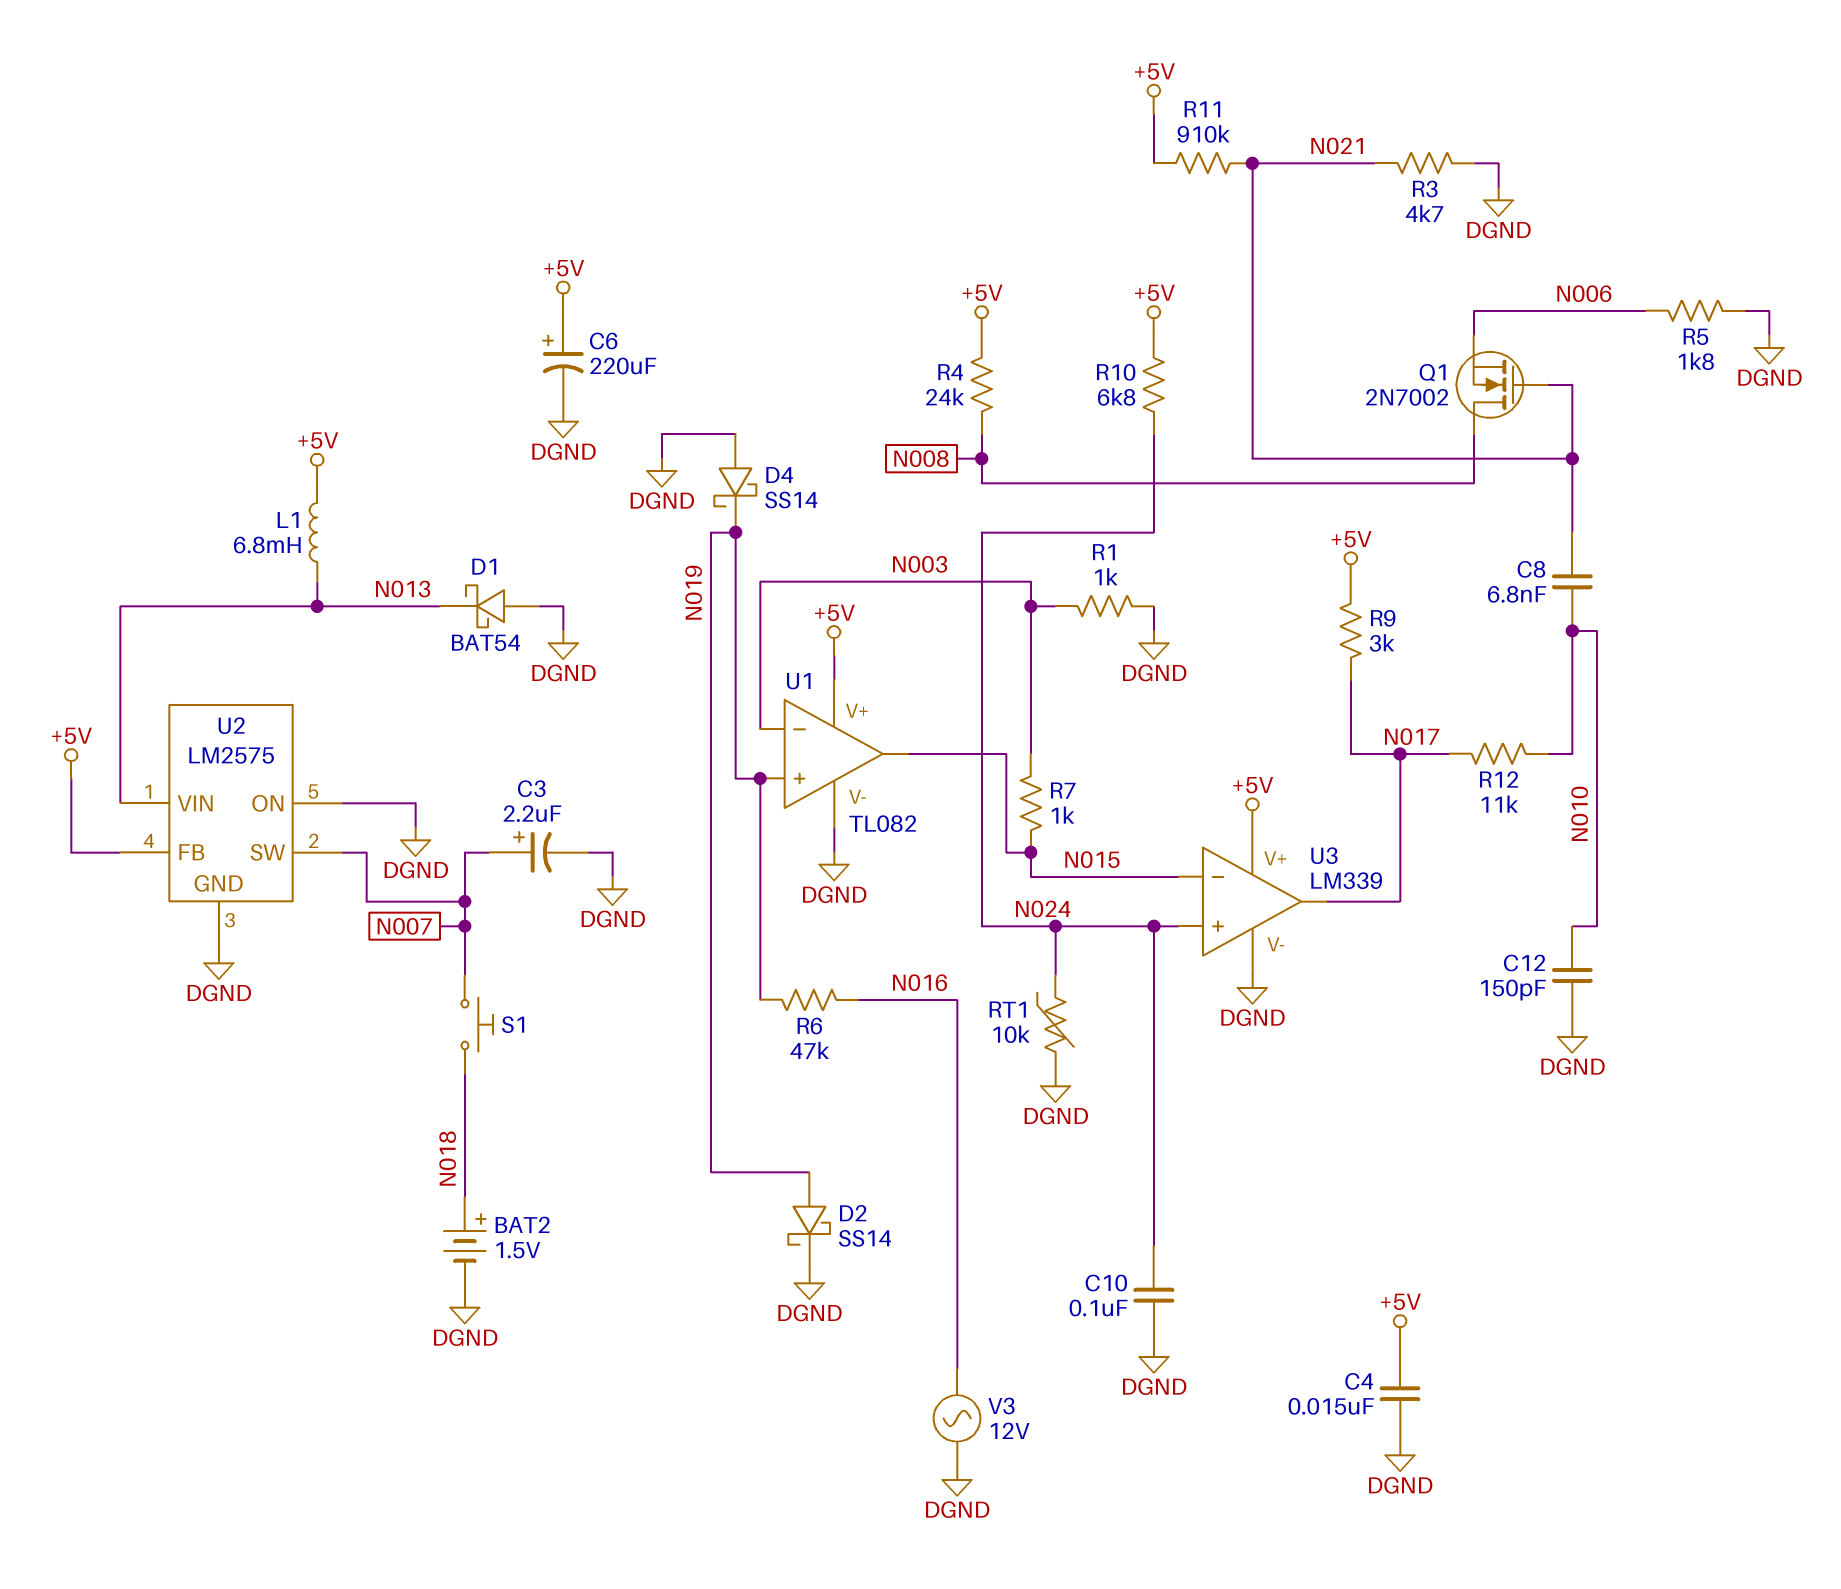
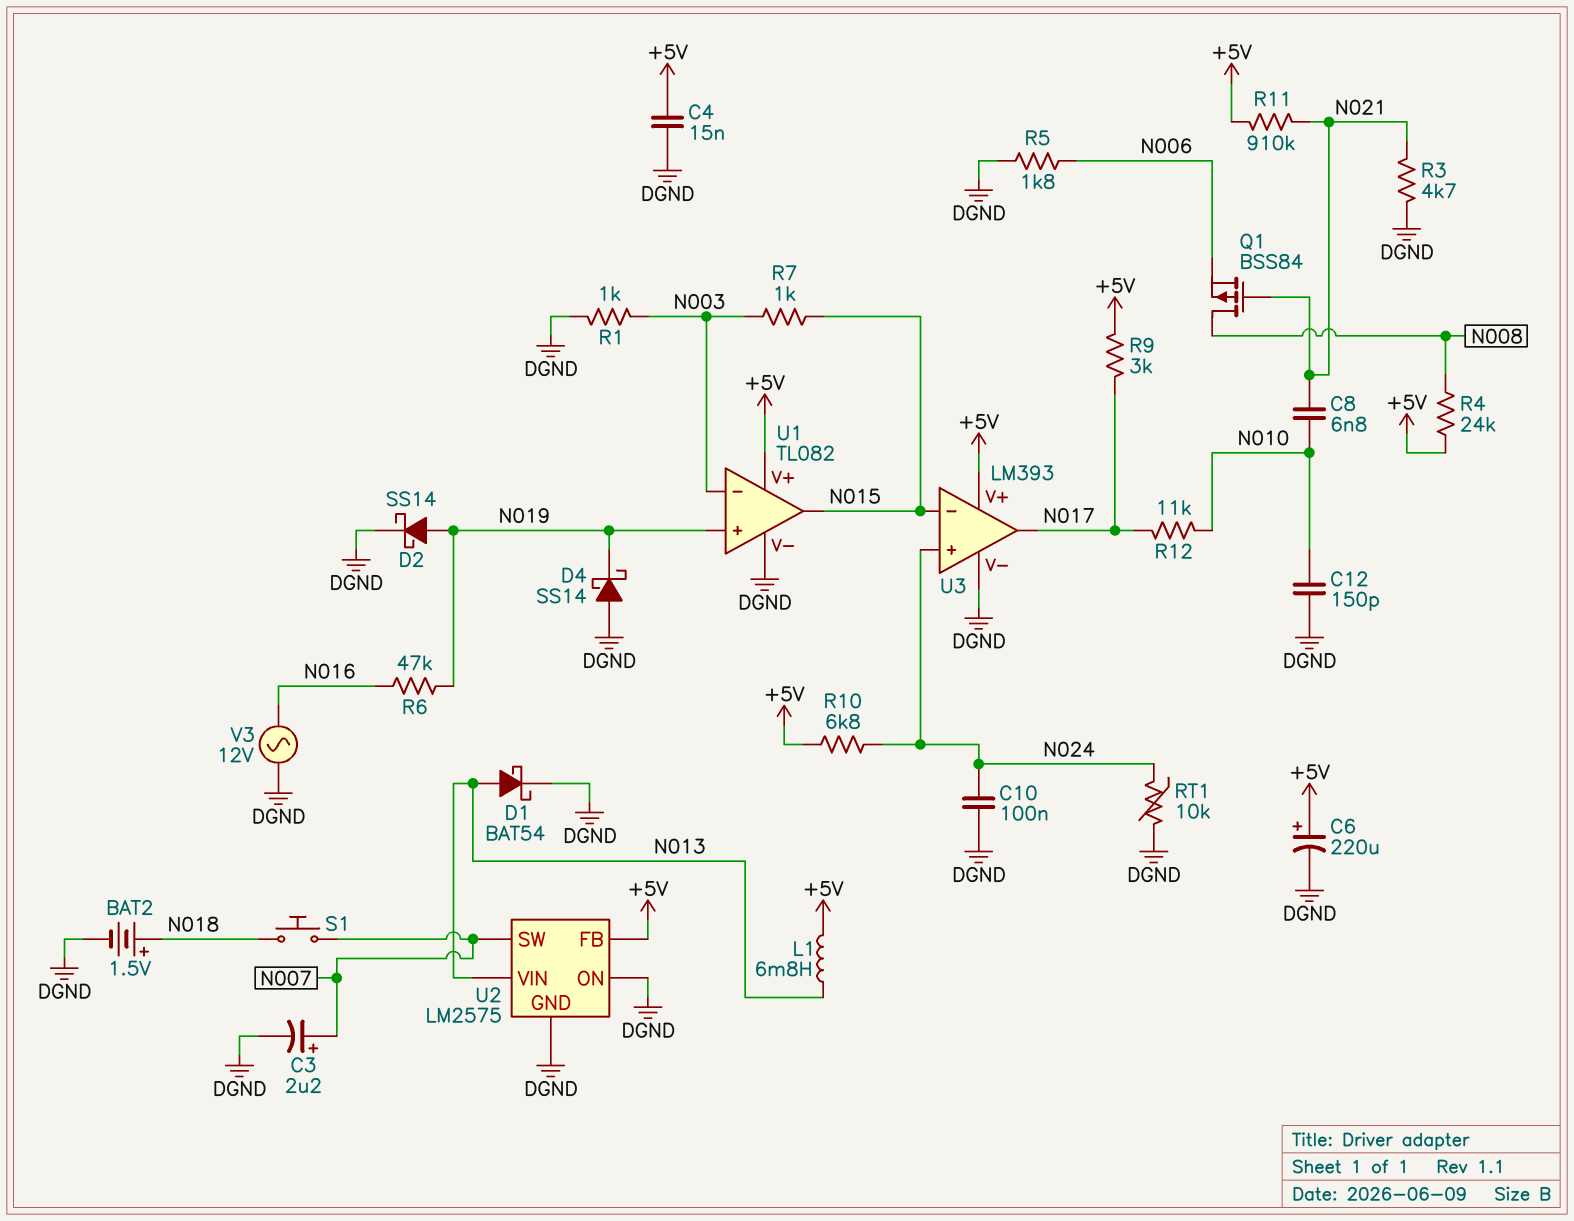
D1: schottky BAT54 (A DGND, K N013) -> schottky BAT54 (A N013, K DGND)
Q1: NMOS 2N7002 (G N021, D N008, S N006) -> PMOS BSS84 (G N021, D N008, S N006)
U3: LM339 -> LM393

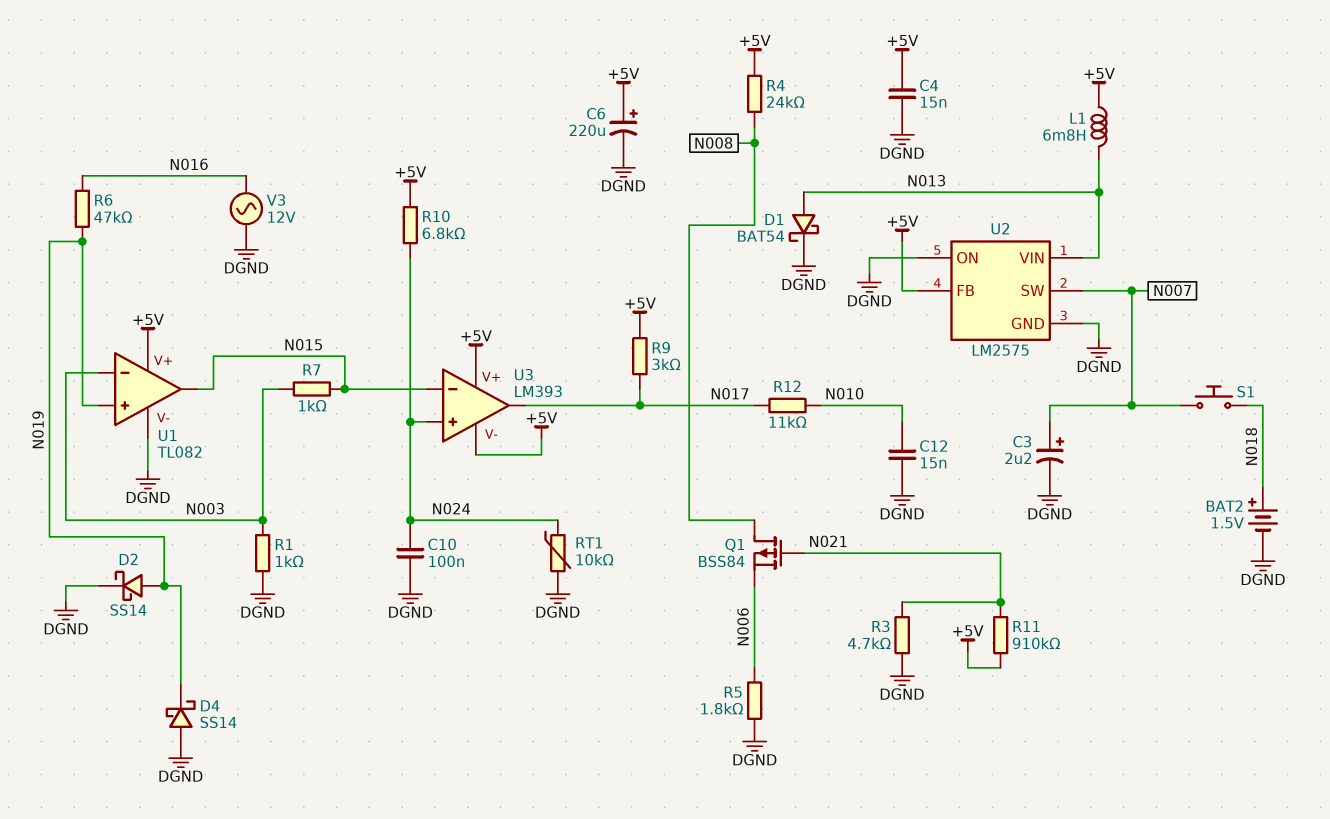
C8: 6.8nF (N010, N021) -> none
C12: 150pF (DGND, N010) -> 15nF (DGND, N010)
U3 pin V-: DGND -> +5V

